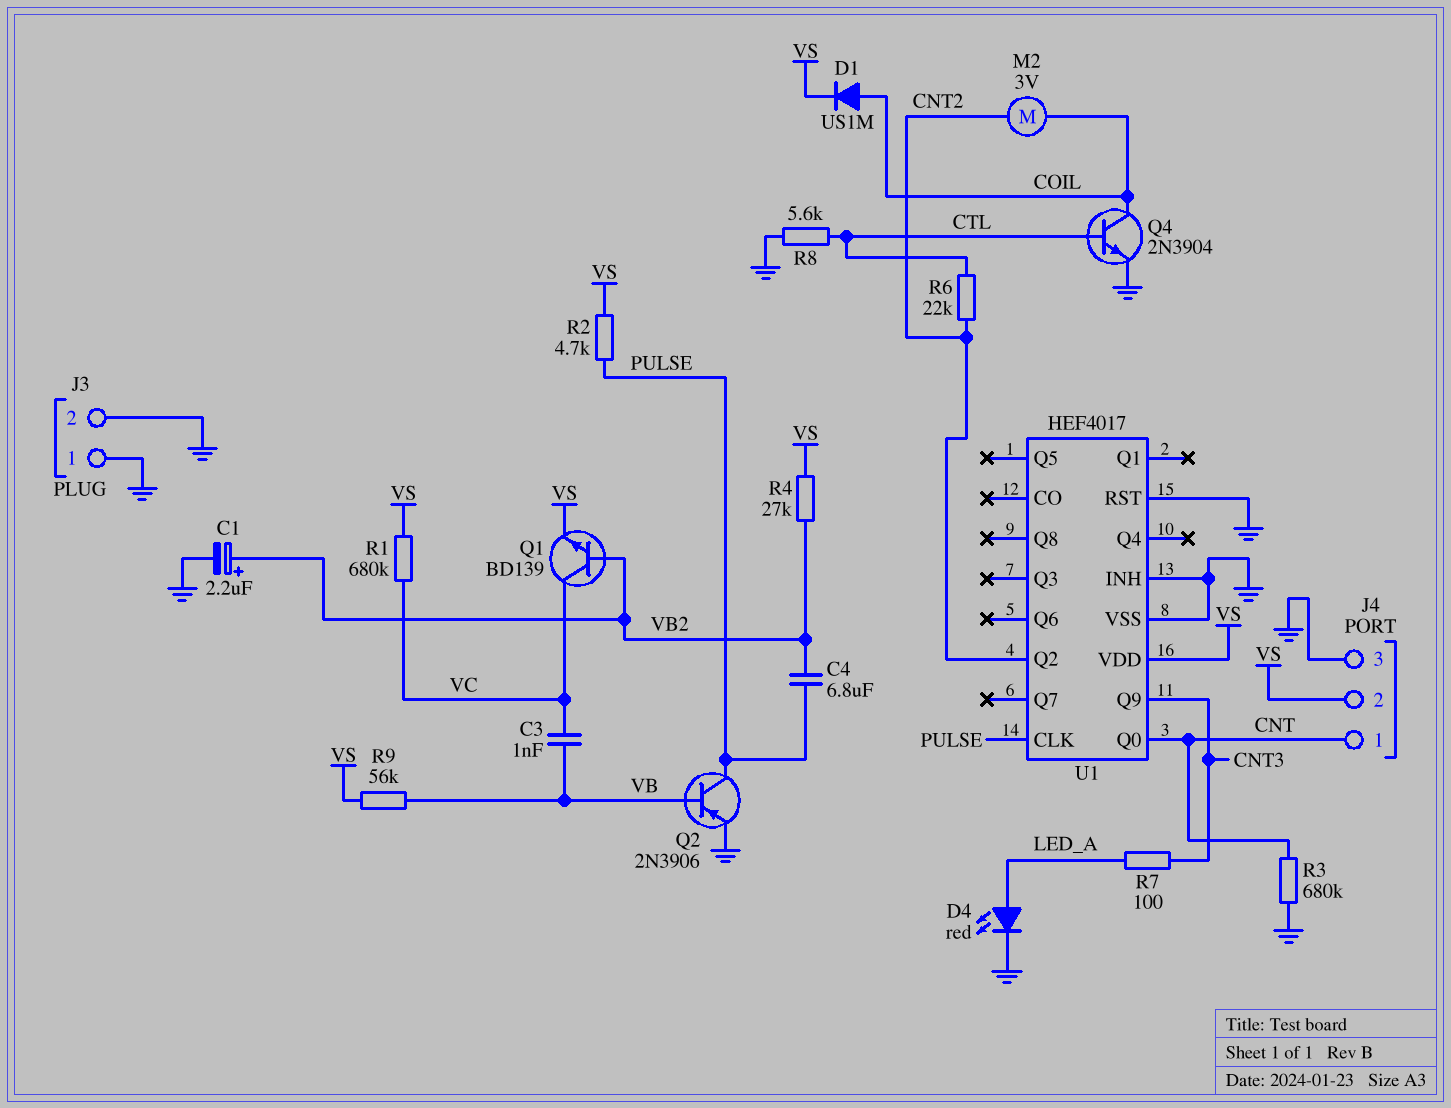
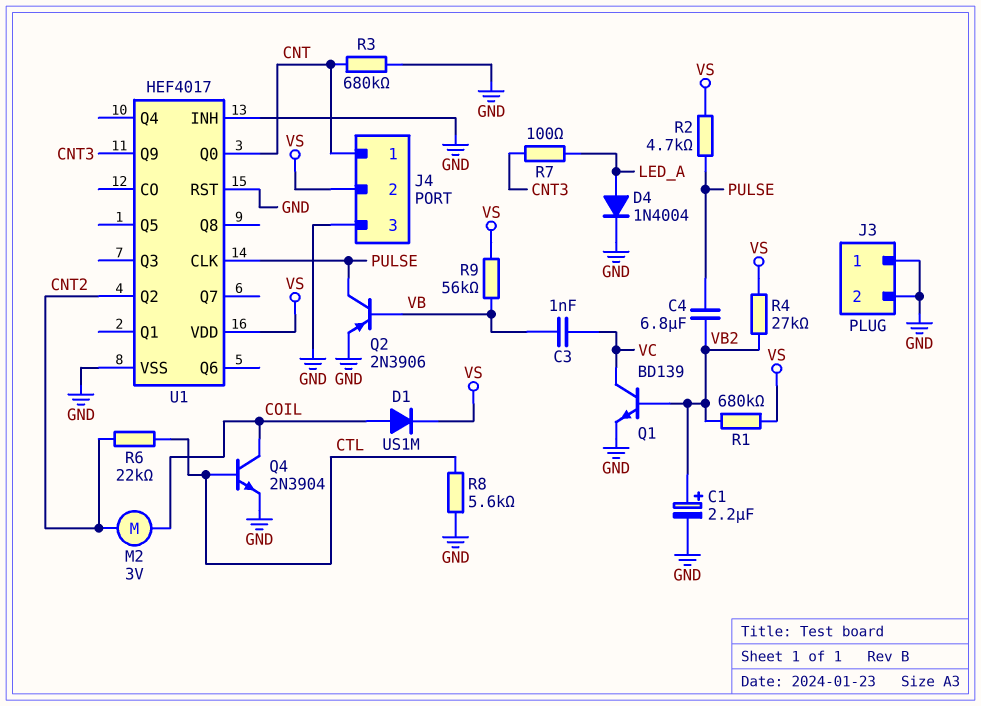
D4: LED red (A LED_A, K GND) -> diode 1N4004 (A LED_A, K GND)
Q1: NPN BD139 (B VB2, C VC, E VS) -> NPN BD139 (B VB2, C VC, E GND)
R1: 680k (VC, VS) -> 680k (VB2, VS)

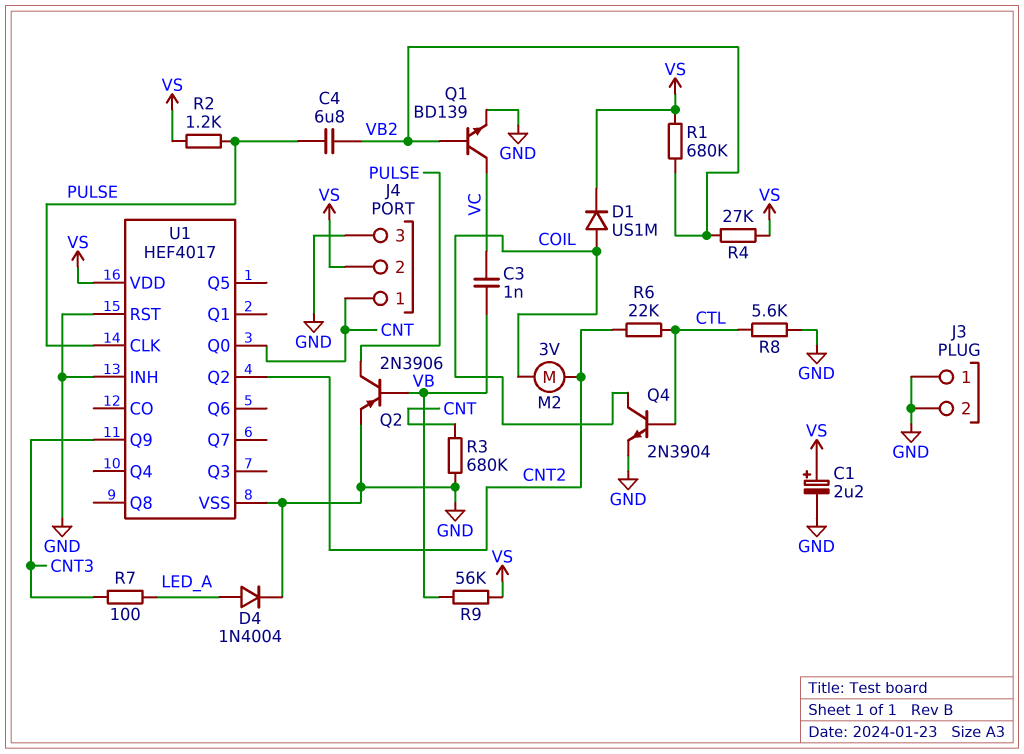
C1: 2.2uF (plus VB2, minus GND) -> 2.2uF (plus VS, minus GND)
R2: 4.7k (PULSE, VS) -> 1.2k (PULSE, VS)

